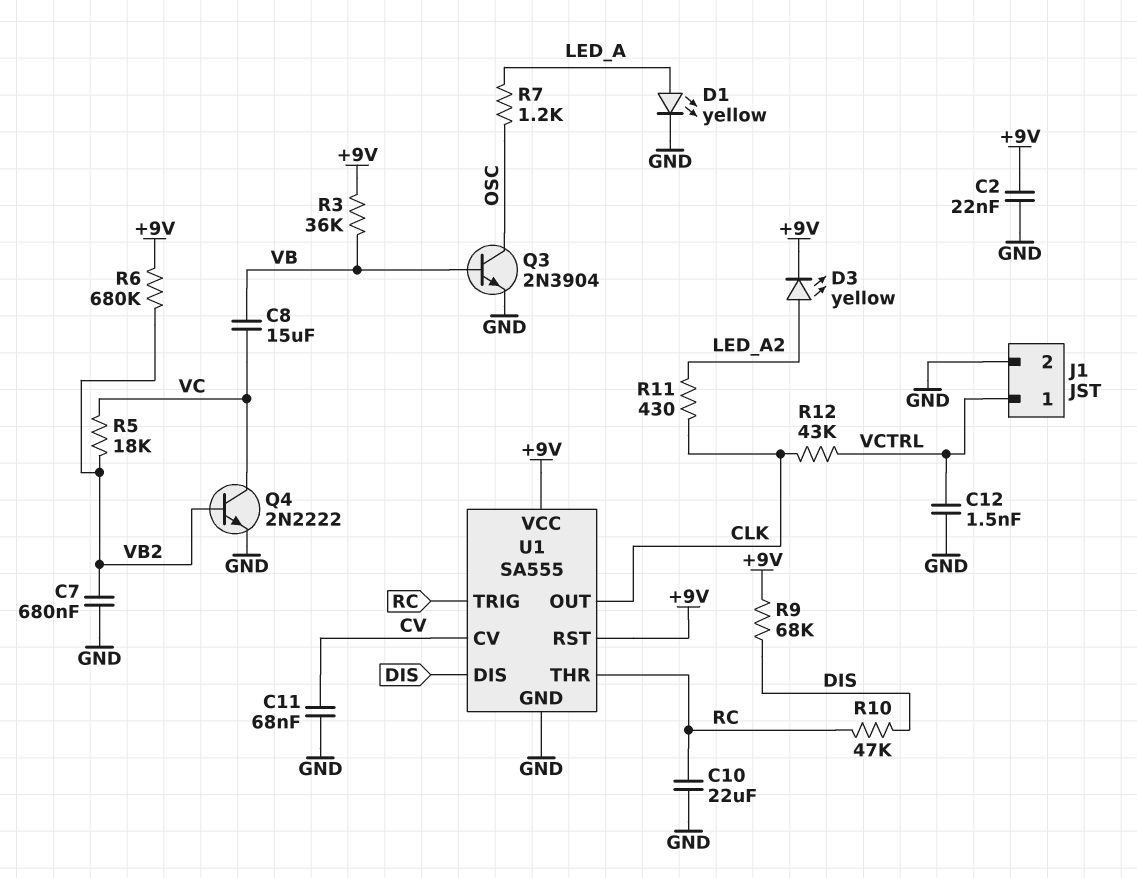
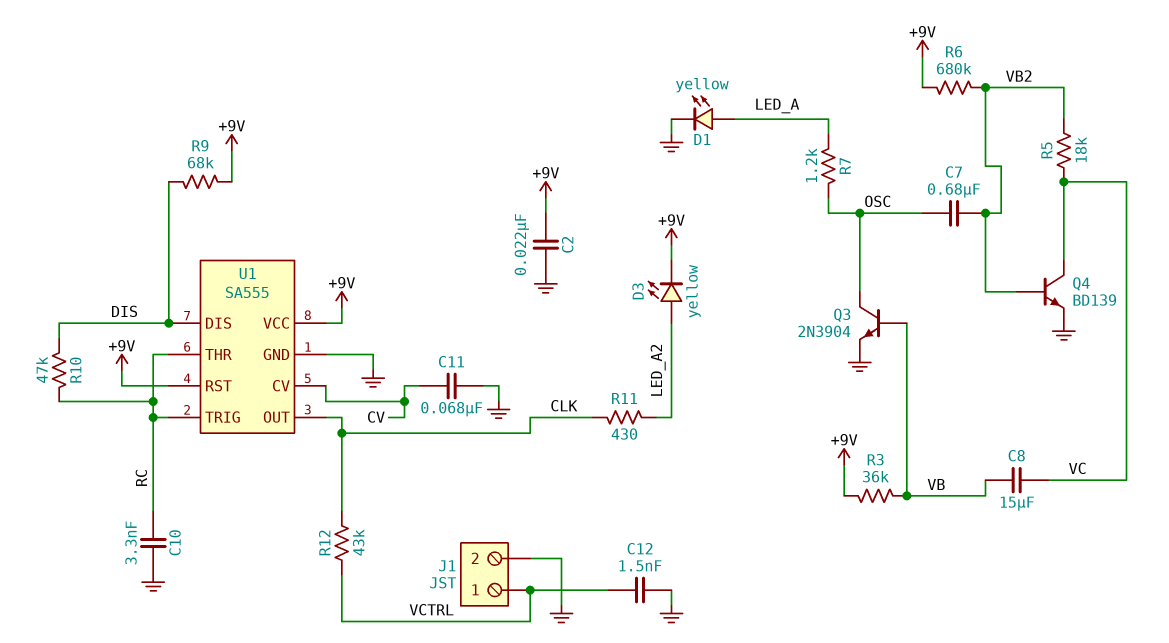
C7: 680nF (GND, VB2) -> 680nF (OSC, VB2)
C10: 22uF (GND, RC) -> 3.3nF (GND, RC)
Q4: NPN 2N2222 (B VB2, C VC, E GND) -> NPN BD139 (B VB2, C VC, E GND)

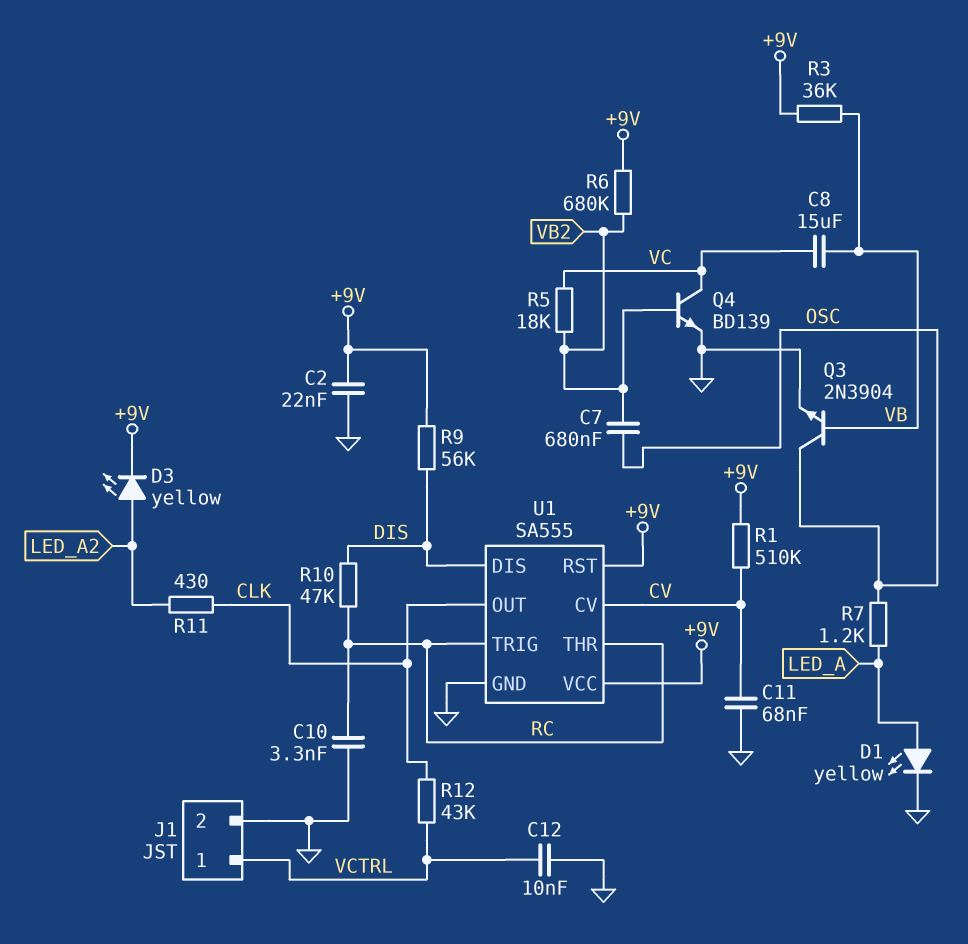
C12: 1.5nF (GND, VCTRL) -> 10nF (GND, VCTRL)
R1: none -> 510k (+9V, CV)
R9: 68k (+9V, DIS) -> 56k (+9V, DIS)

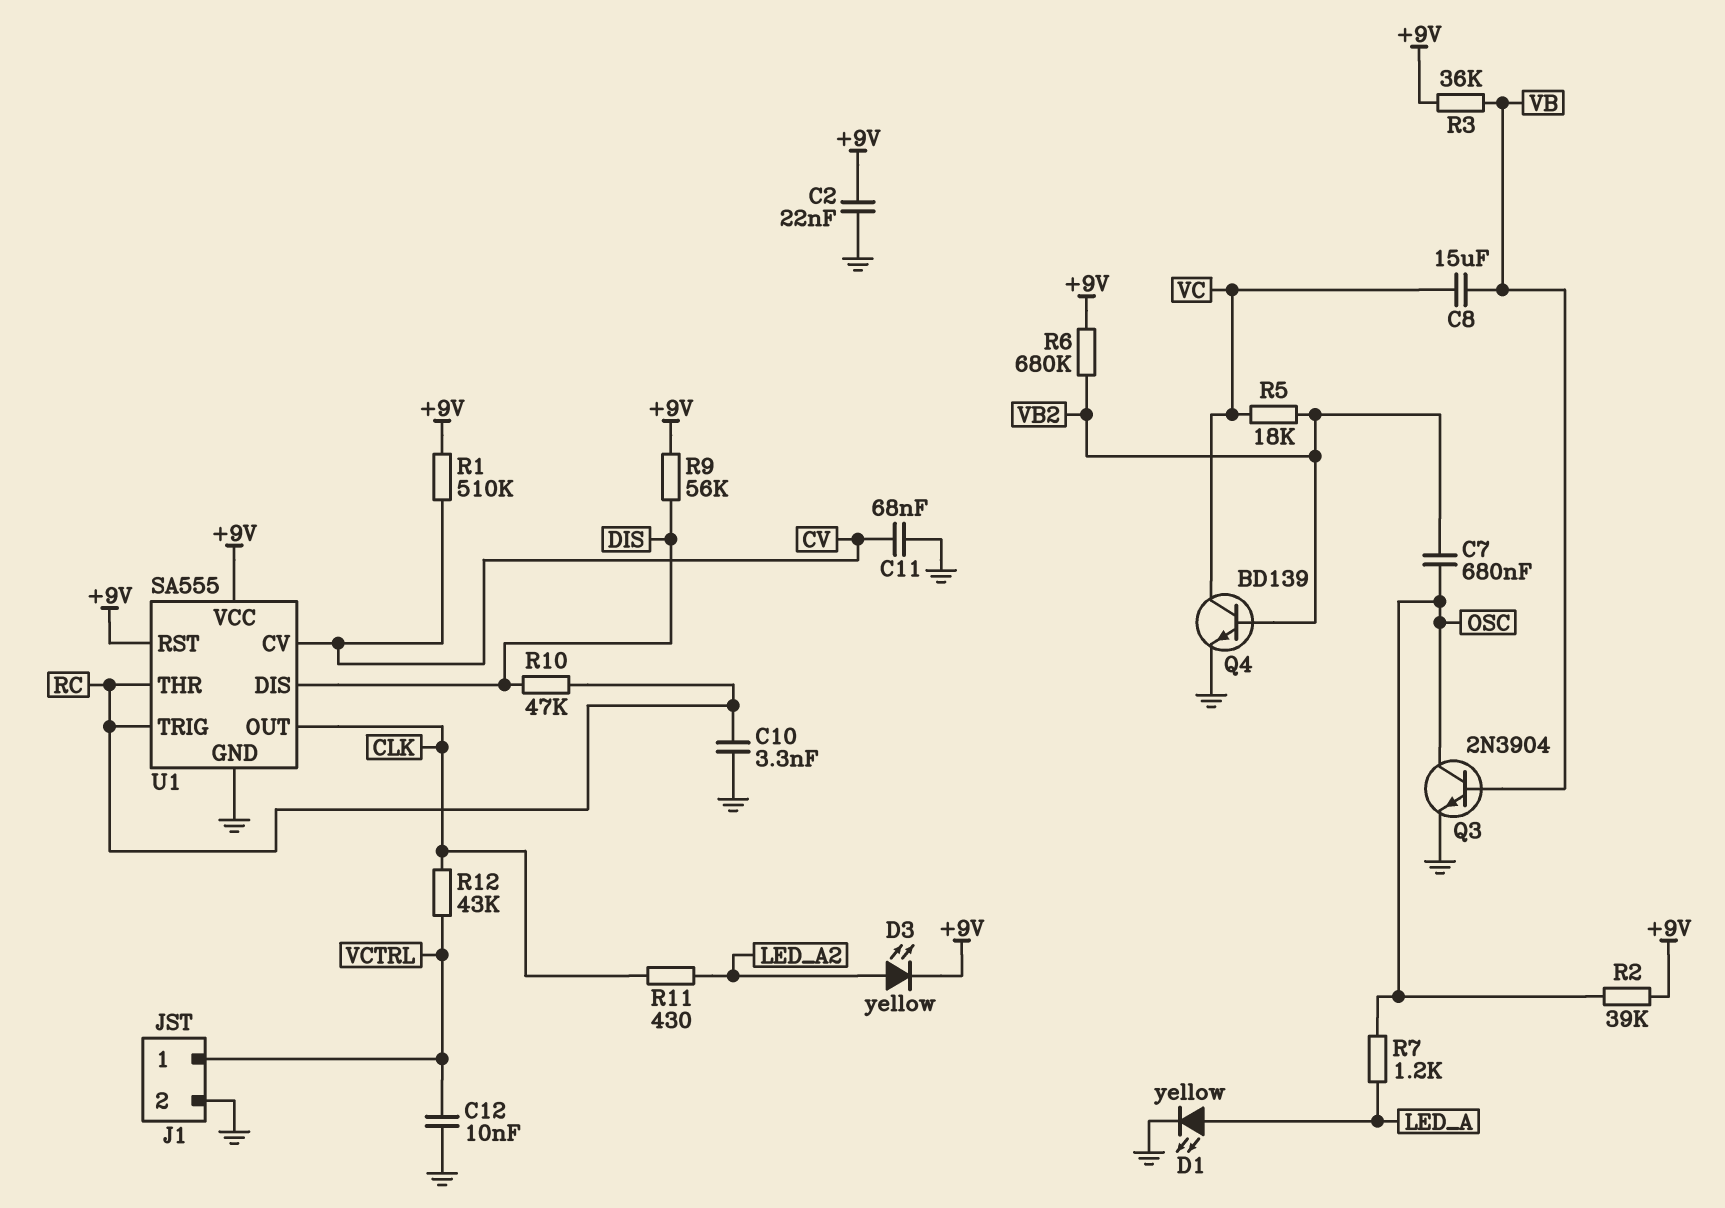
R2: none -> 39k (+9V, OSC)

